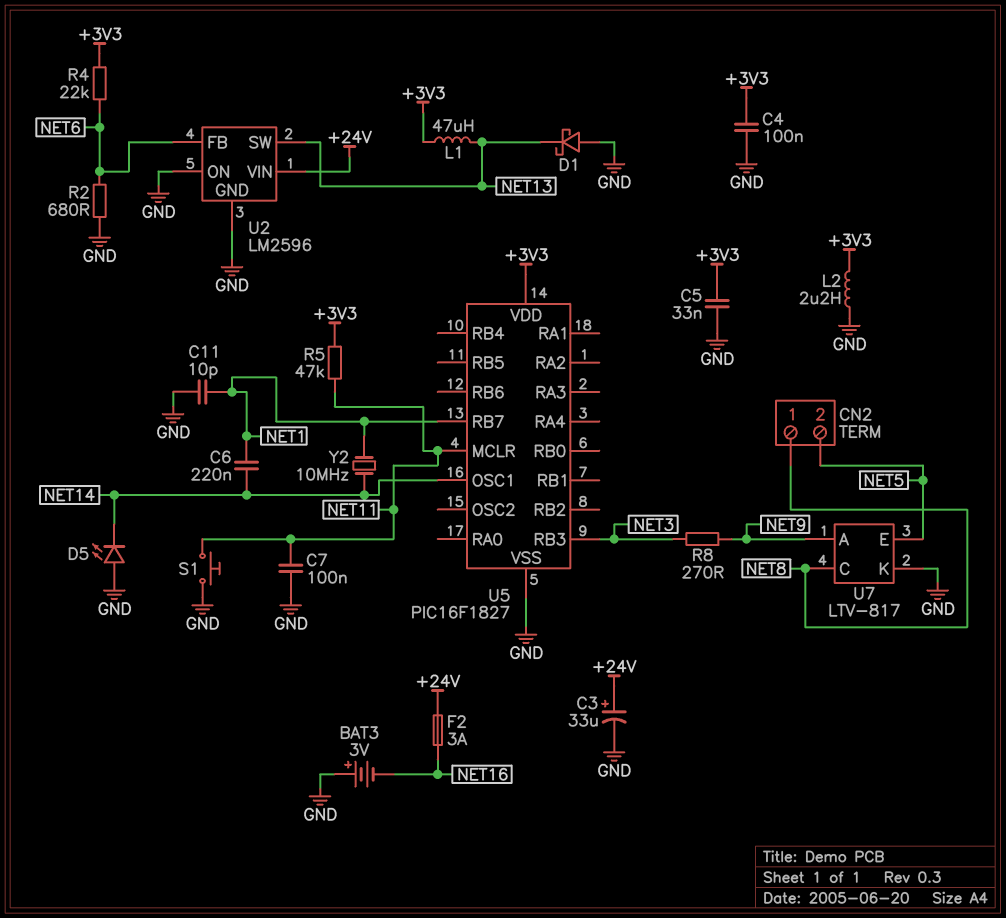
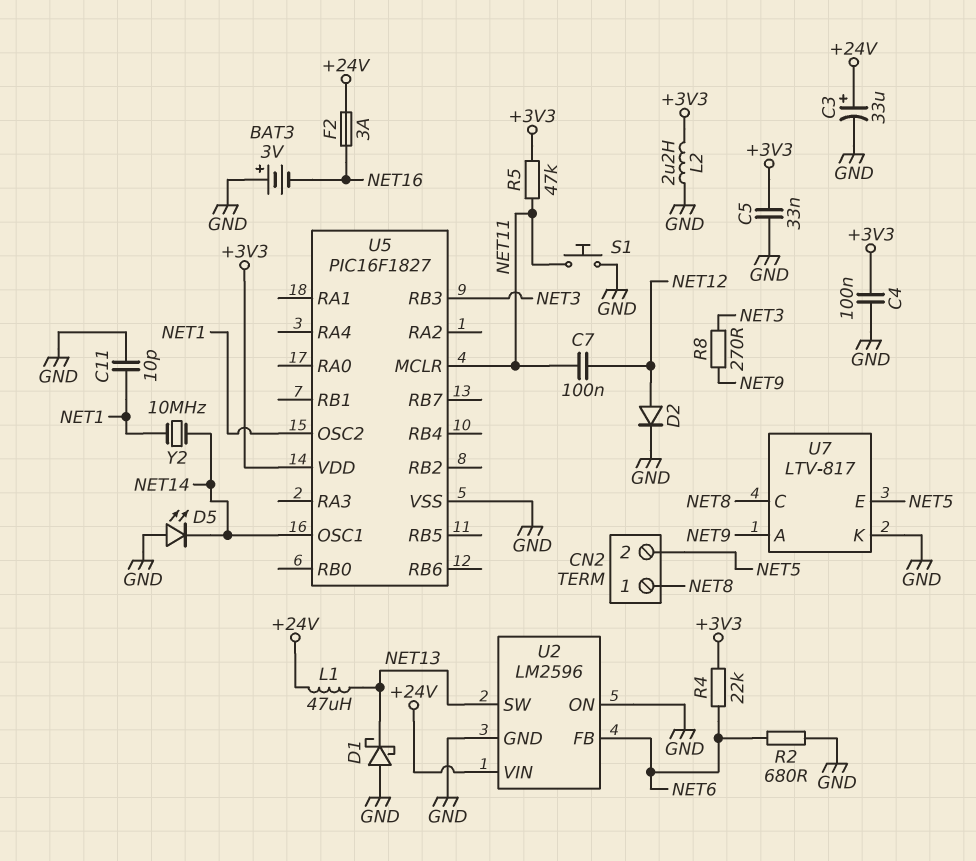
C6: 220nF (NET1, NET14) -> none
C7: 100nF (GND, NET11) -> 100nF (NET11, NET12)
D2: none -> diode (A NET12, K GND)
L1: 47uH (+3V3, NET13) -> 47uH (+24V, NET13)
U5 pin OSC2: none -> NET1
U5 pin RB7: NET1 -> none

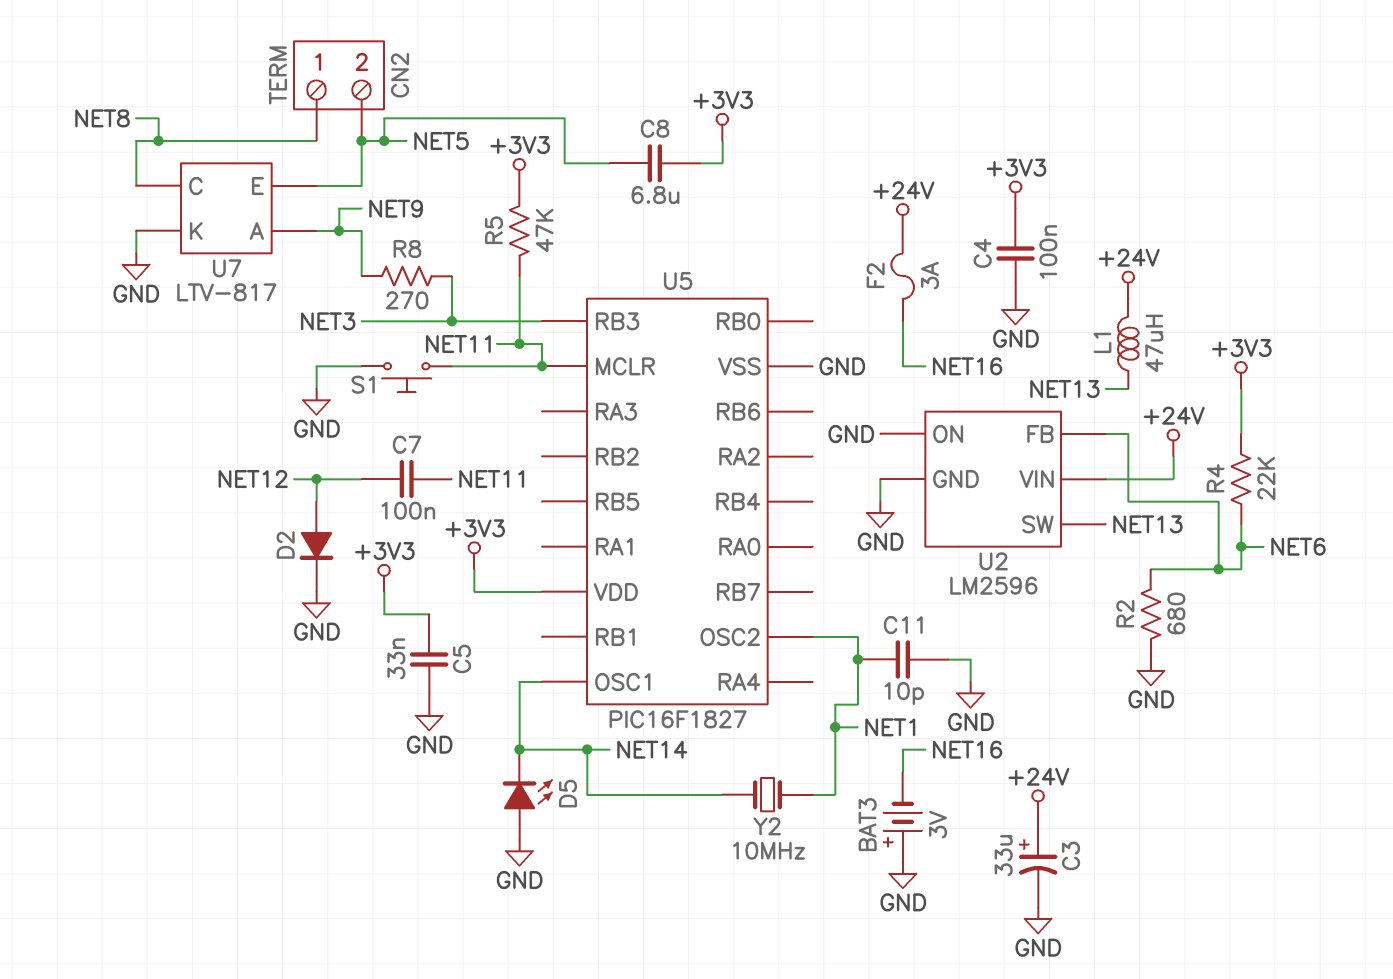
C8: none -> 6.8uF (+3V3, NET5)
D1: schottky (A GND, K NET13) -> none
L2: 2.2uH (+3V3, GND) -> none

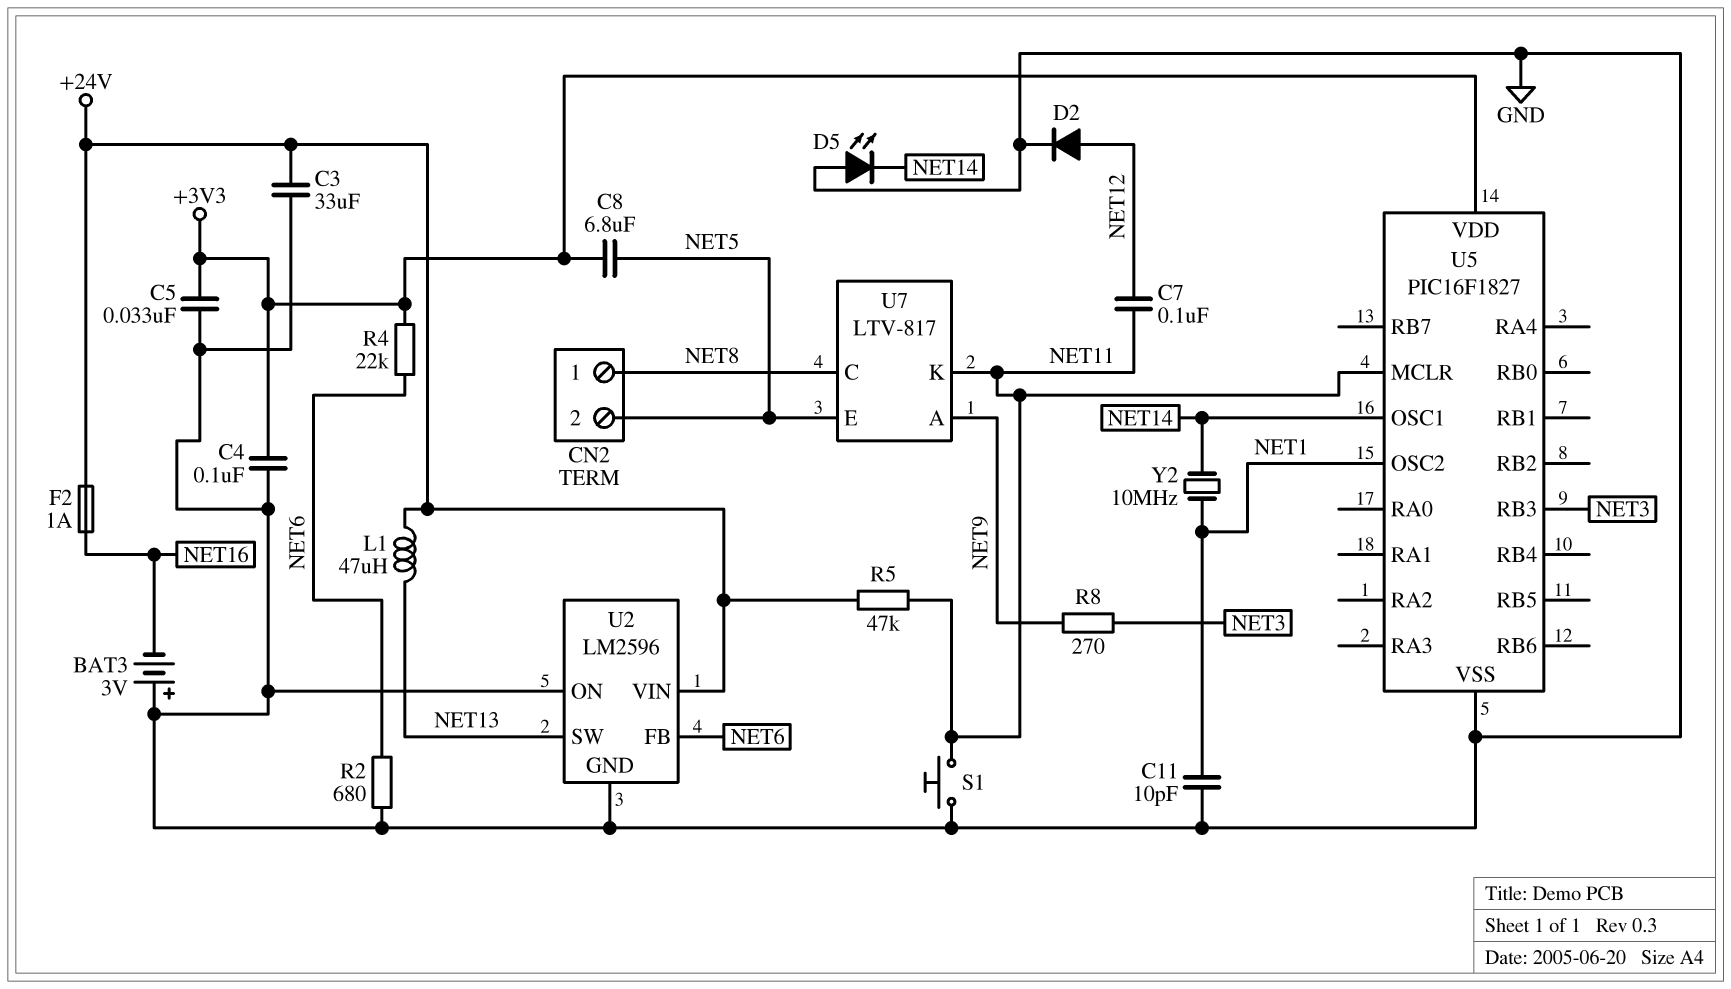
C3: 33uF (plus +24V, minus GND) -> 33uF (+24V, GND)
F2: 3A (+24V, NET16) -> 1A (+24V, NET16)
R5: 47k (+3V3, NET11) -> 47k (+24V, NET11)
U7 pin K: GND -> NET11

